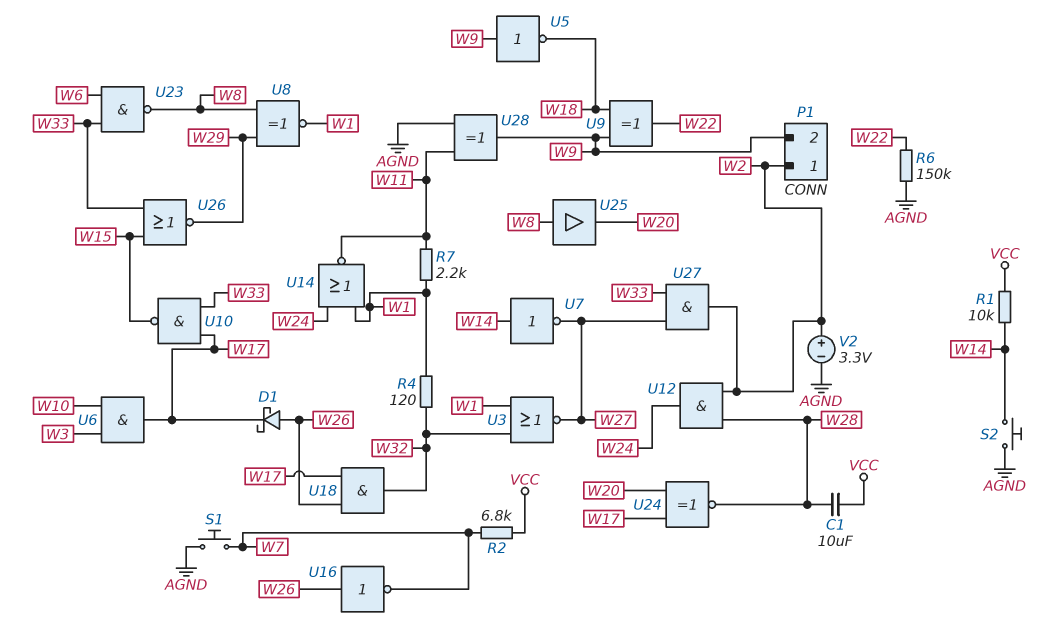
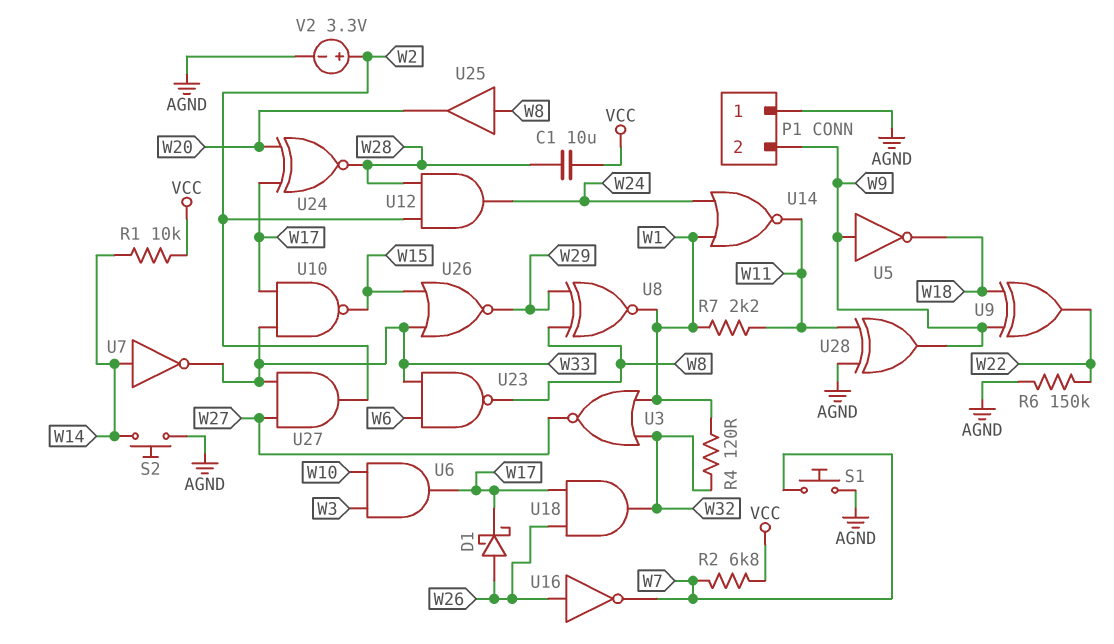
P1 pin 1: W2 -> AGND
U7: NOT (in W14, out W27) -> NOT (in W14, out W33)

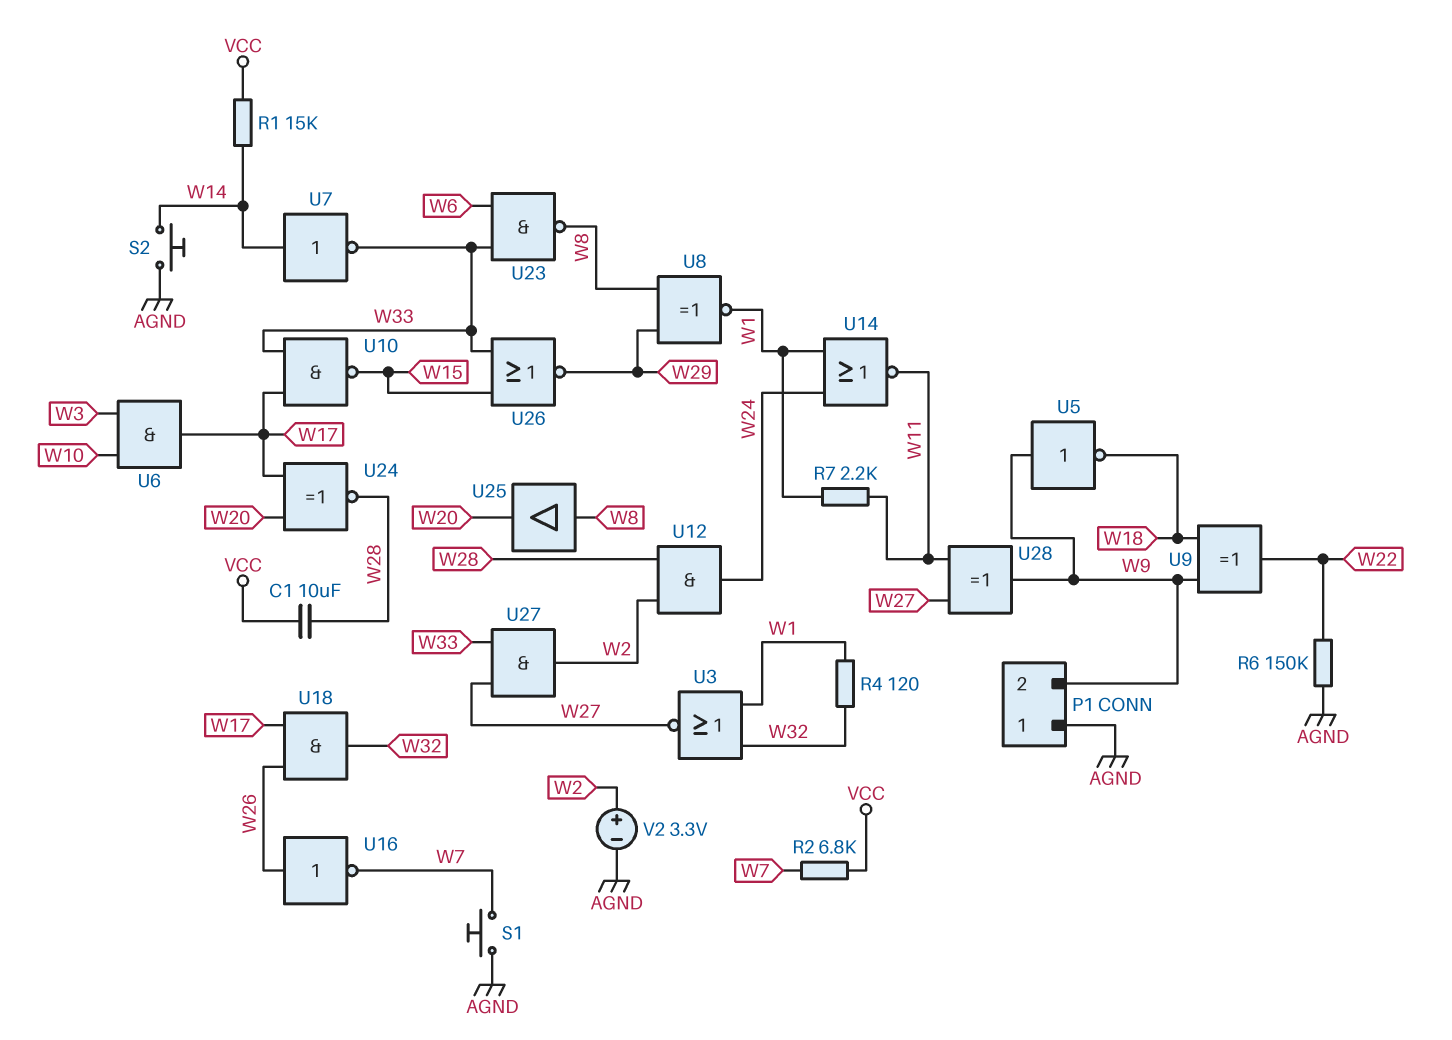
D1: schottky (A W26, K W17) -> none
R1: 10k (VCC, W14) -> 15k (VCC, W14)
U28: XOR (in AGND, in W11, out W9) -> XOR (in W11, in W27, out W9)

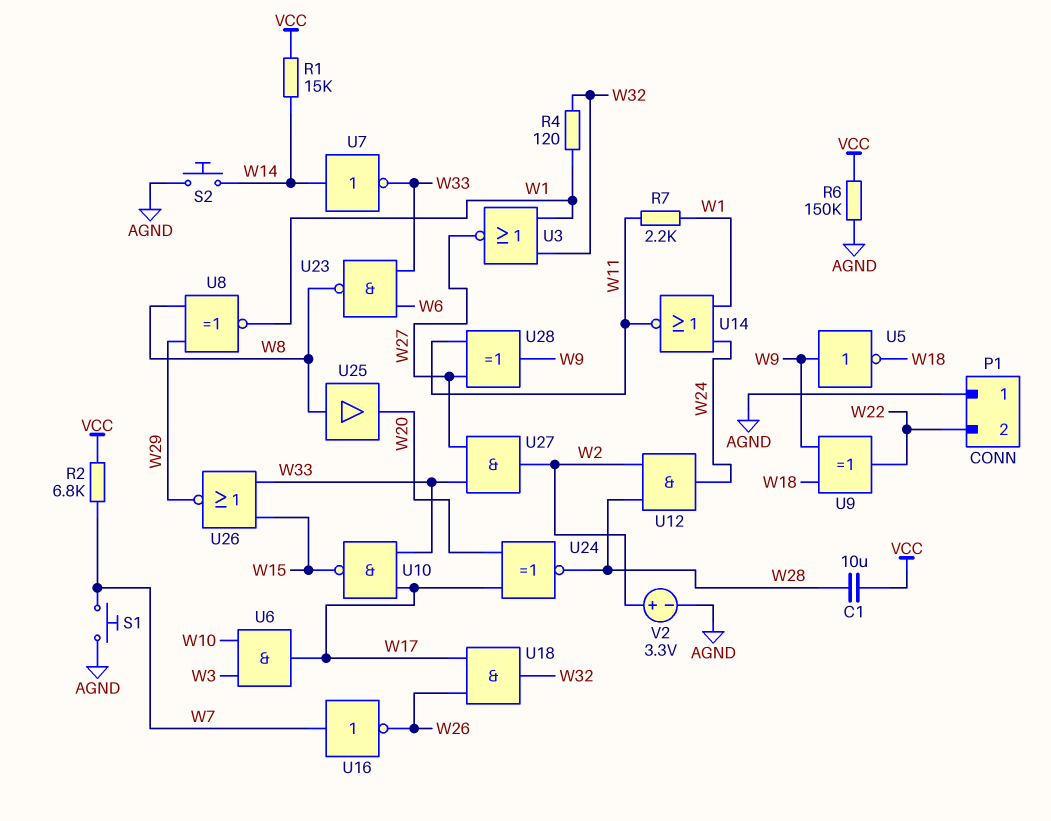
P1 pin 2: W9 -> W22
R6: 150k (AGND, W22) -> 150k (AGND, VCC)
U16: NOT (in W26, out W7) -> NOT (in W7, out W26)

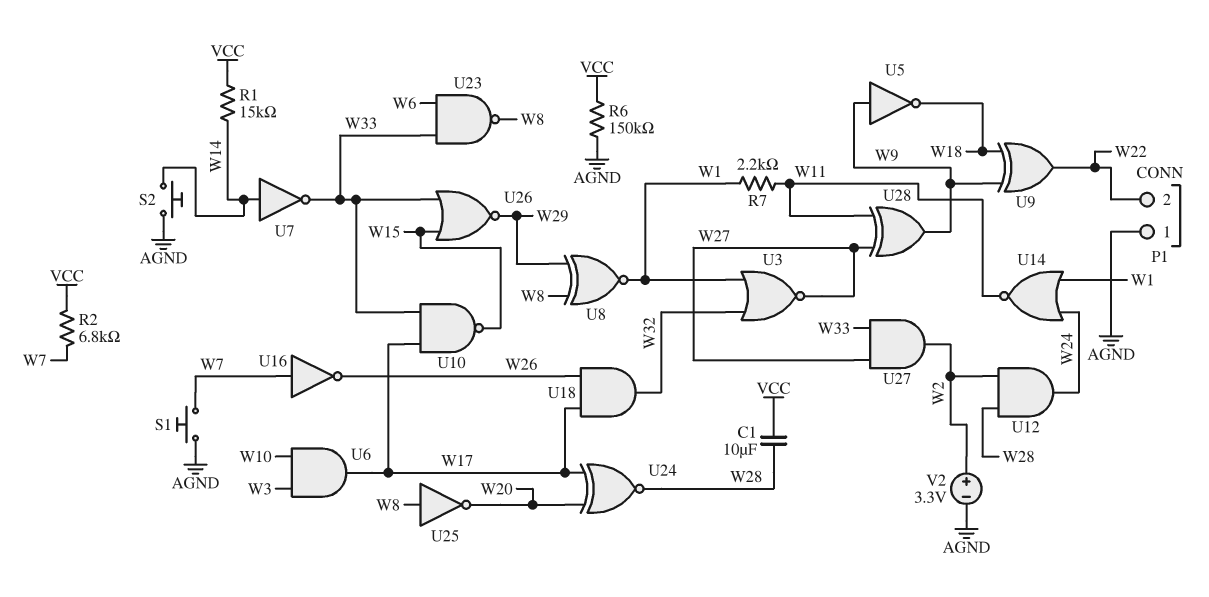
R4: 120 (W1, W32) -> none
U25: buffer (in W8, out W20) -> NOT (in W8, out W20)

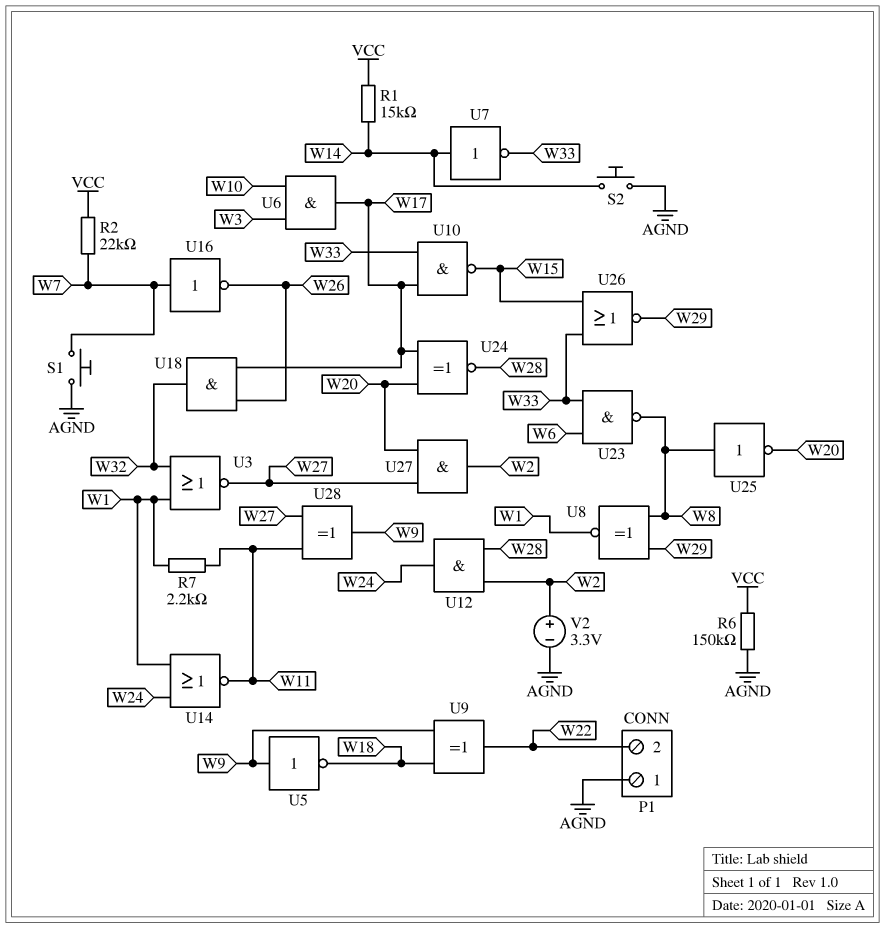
C1: 10uF (VCC, W28) -> none
R2: 6.8k (VCC, W7) -> 22k (VCC, W7)
U27: AND (in W27, in W33, out W2) -> AND (in W20, in W27, out W2)

